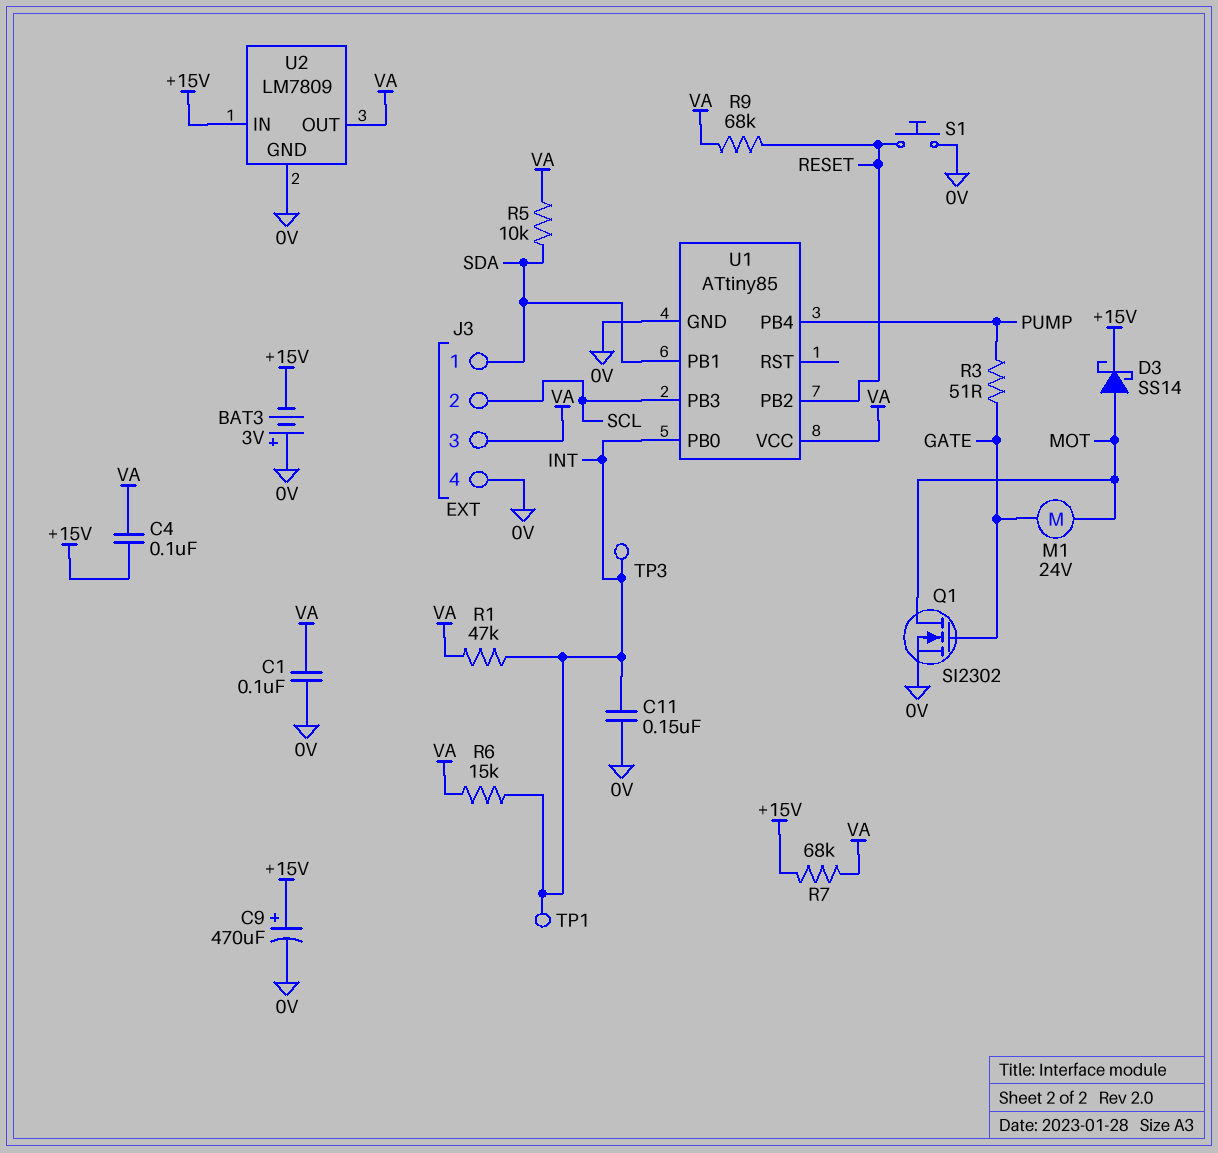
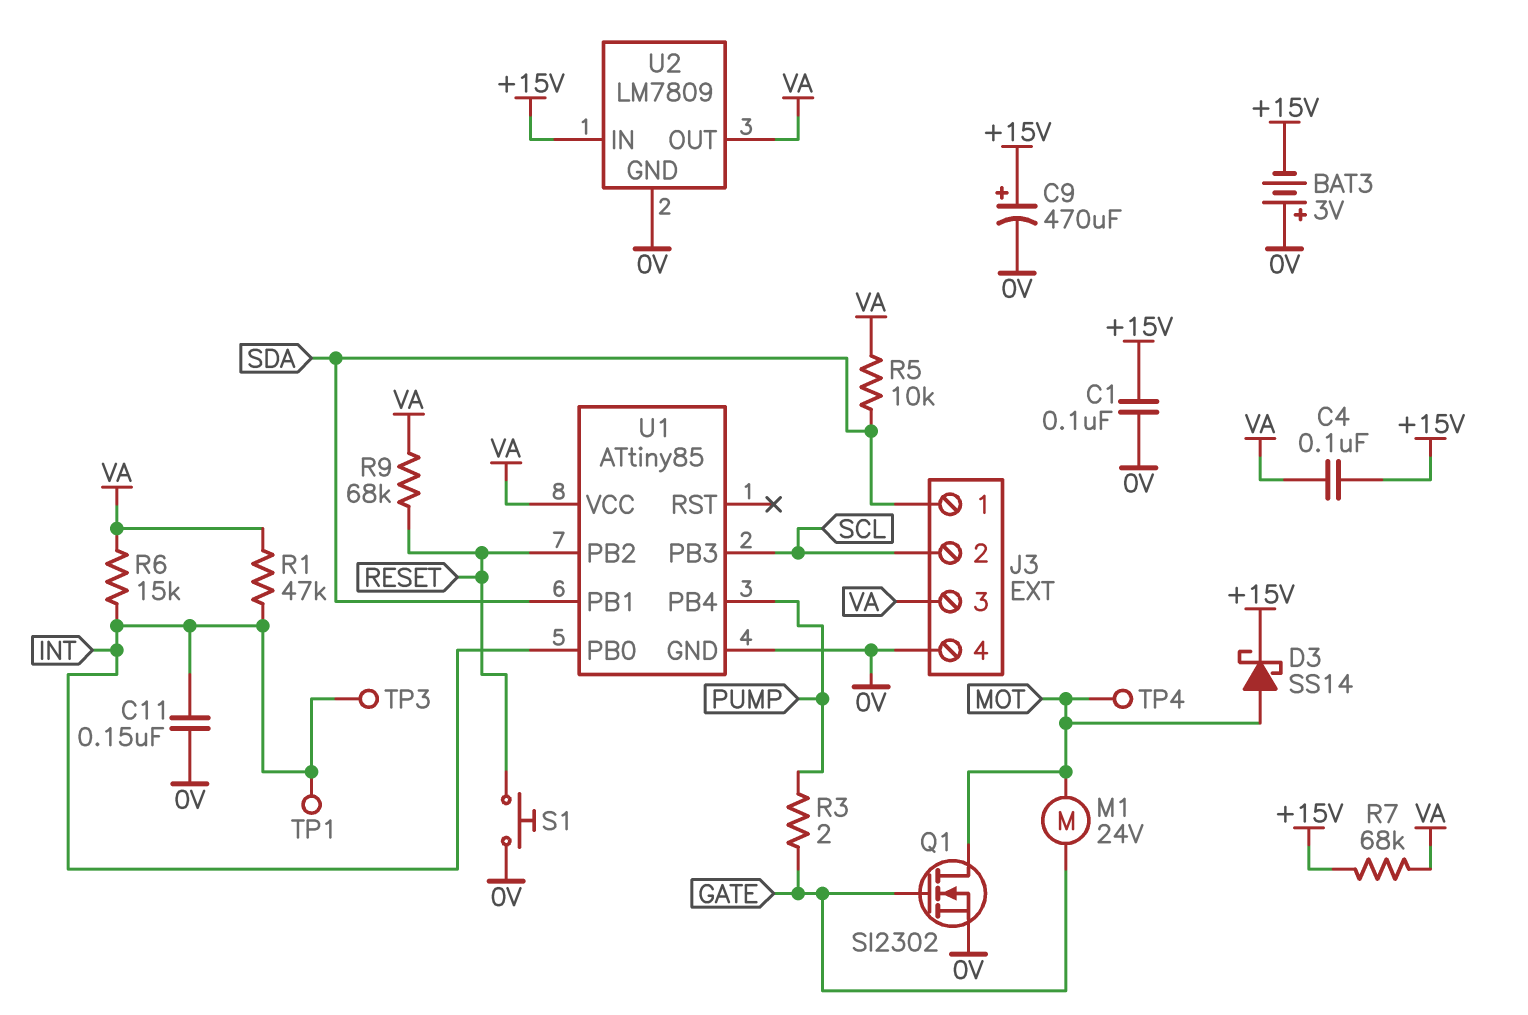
C1: 100nF (0V, VA) -> 100nF (+15V, 0V)
R3: 51 (GATE, PUMP) -> 2 (GATE, PUMP)
TP4: none -> test point (MOT)

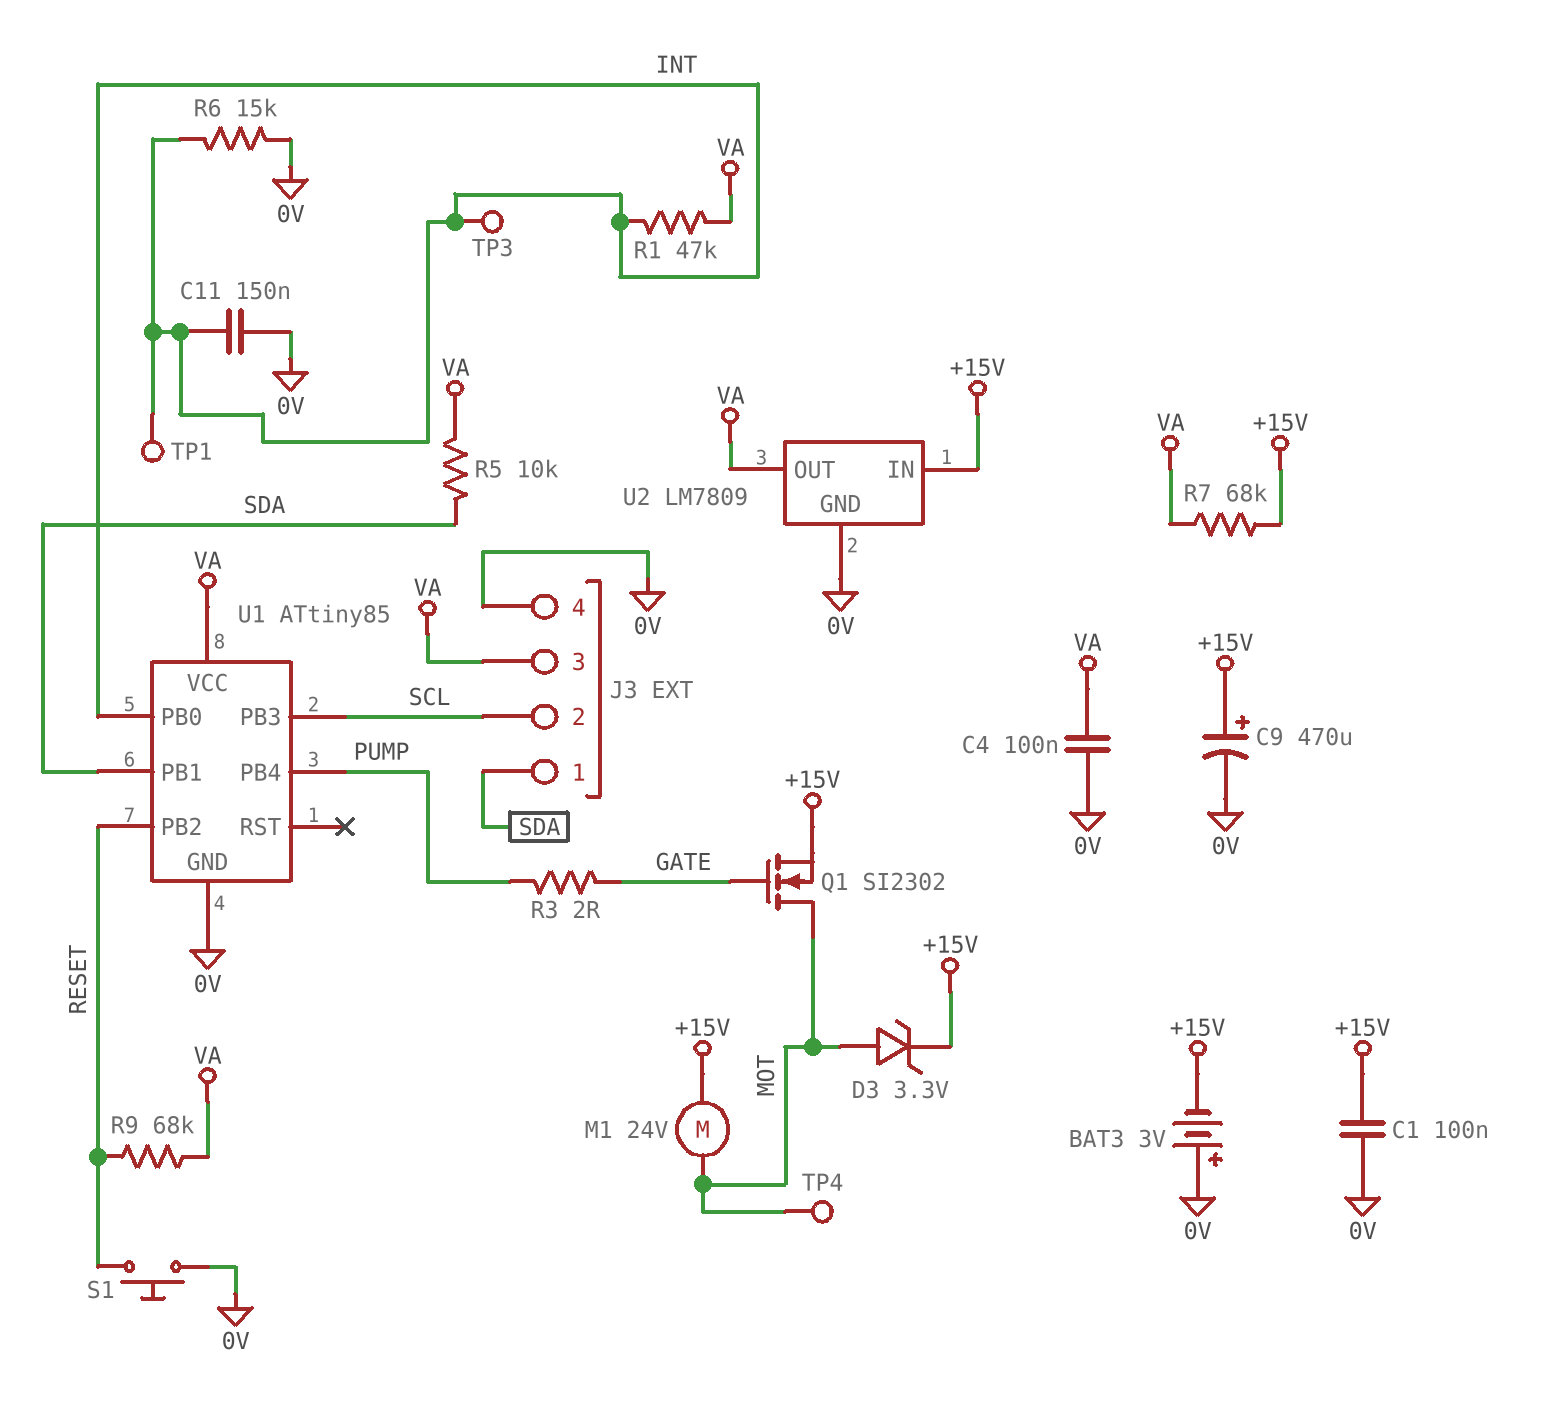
C4: 100nF (+15V, VA) -> 100nF (0V, VA)
D3: schottky SS14 (A MOT, K +15V) -> zener 3.3V (A MOT, K +15V)
M1: motor 24V (GATE, MOT) -> motor 24V (+15V, MOT)
Q1: NMOS SI2302 (G GATE, D MOT, S 0V) -> NMOS SI2302 (G GATE, D MOT, S +15V)
R6: 15k (INT, VA) -> 15k (0V, INT)

